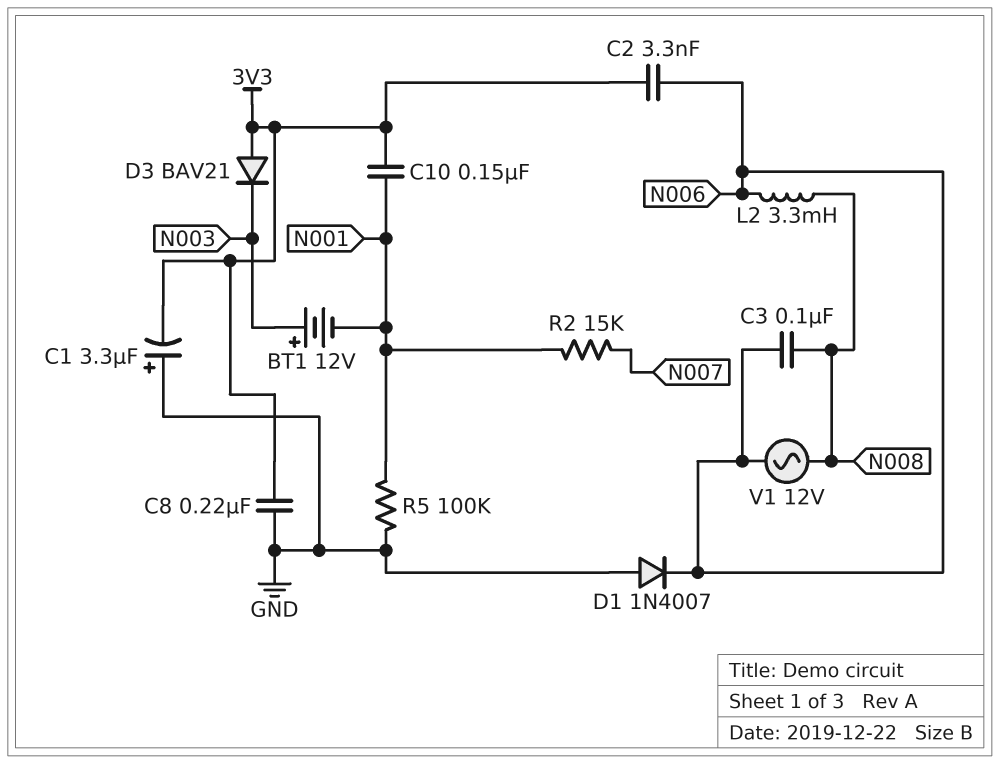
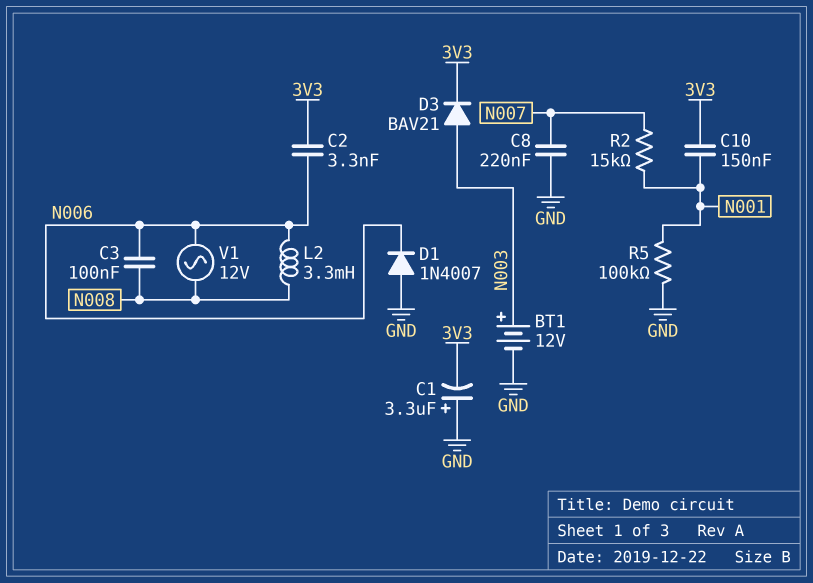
BT1: 12V (plus N003, minus N001) -> 12V (plus N003, minus GND)
C8: 220nF (3V3, GND) -> 220nF (GND, N007)
D3: diode BAV21 (A 3V3, K N003) -> diode BAV21 (A N003, K 3V3)

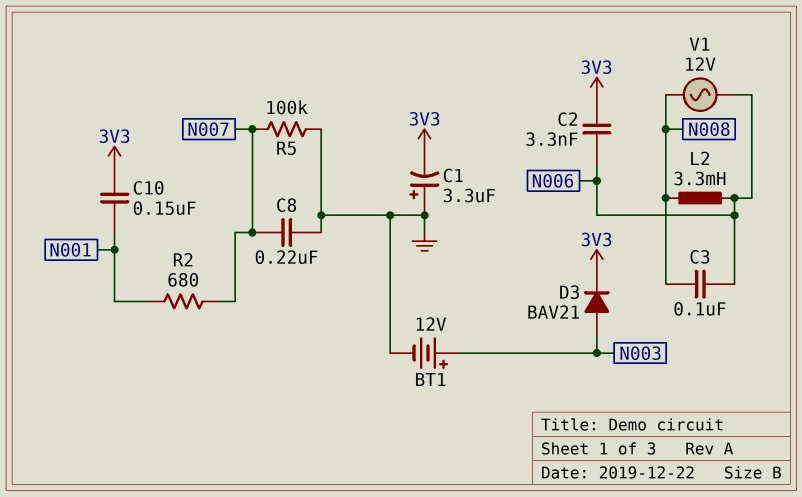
D1: diode 1N4007 (A GND, K N006) -> none
R2: 15k (N001, N007) -> 680 (N001, N007)
R5: 100k (GND, N001) -> 100k (GND, N007)

